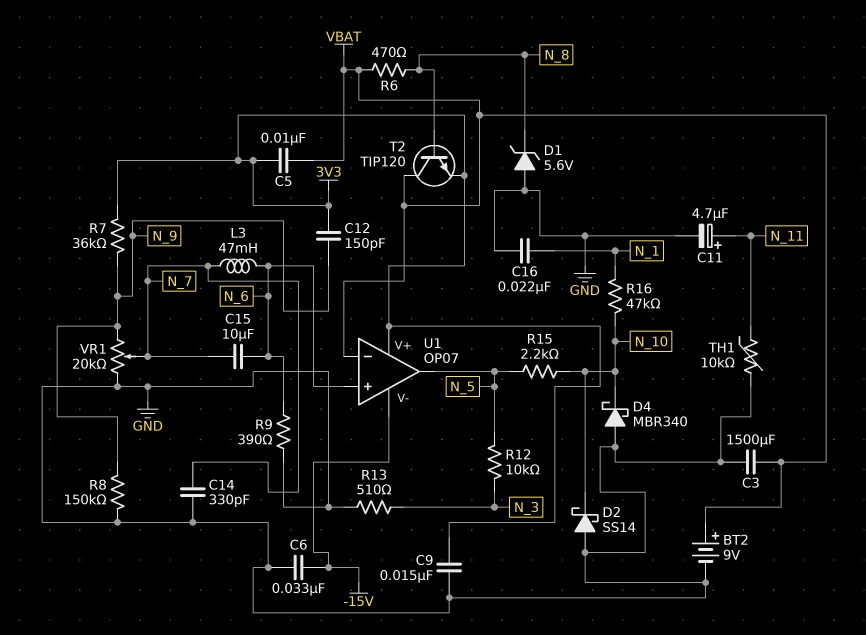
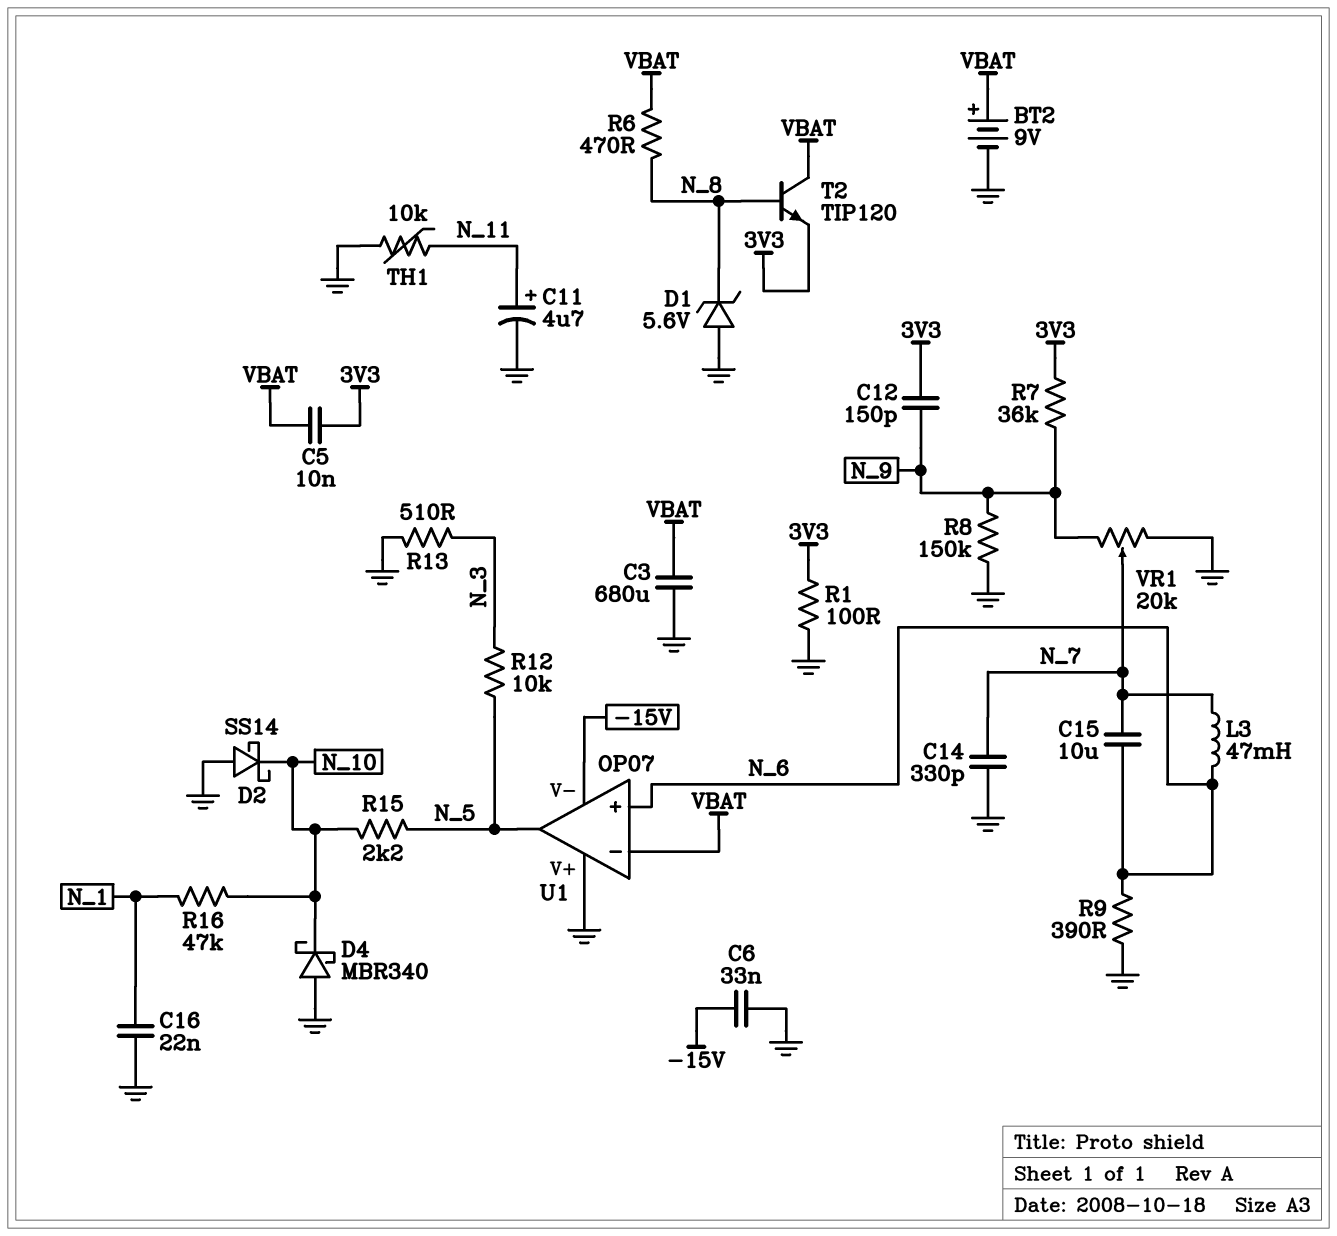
C3: 1500uF (GND, VBAT) -> 680uF (GND, VBAT)
C9: 15nF (3V3, GND) -> none
R1: none -> 100 (3V3, GND)
U1 pin V+: 3V3 -> GND

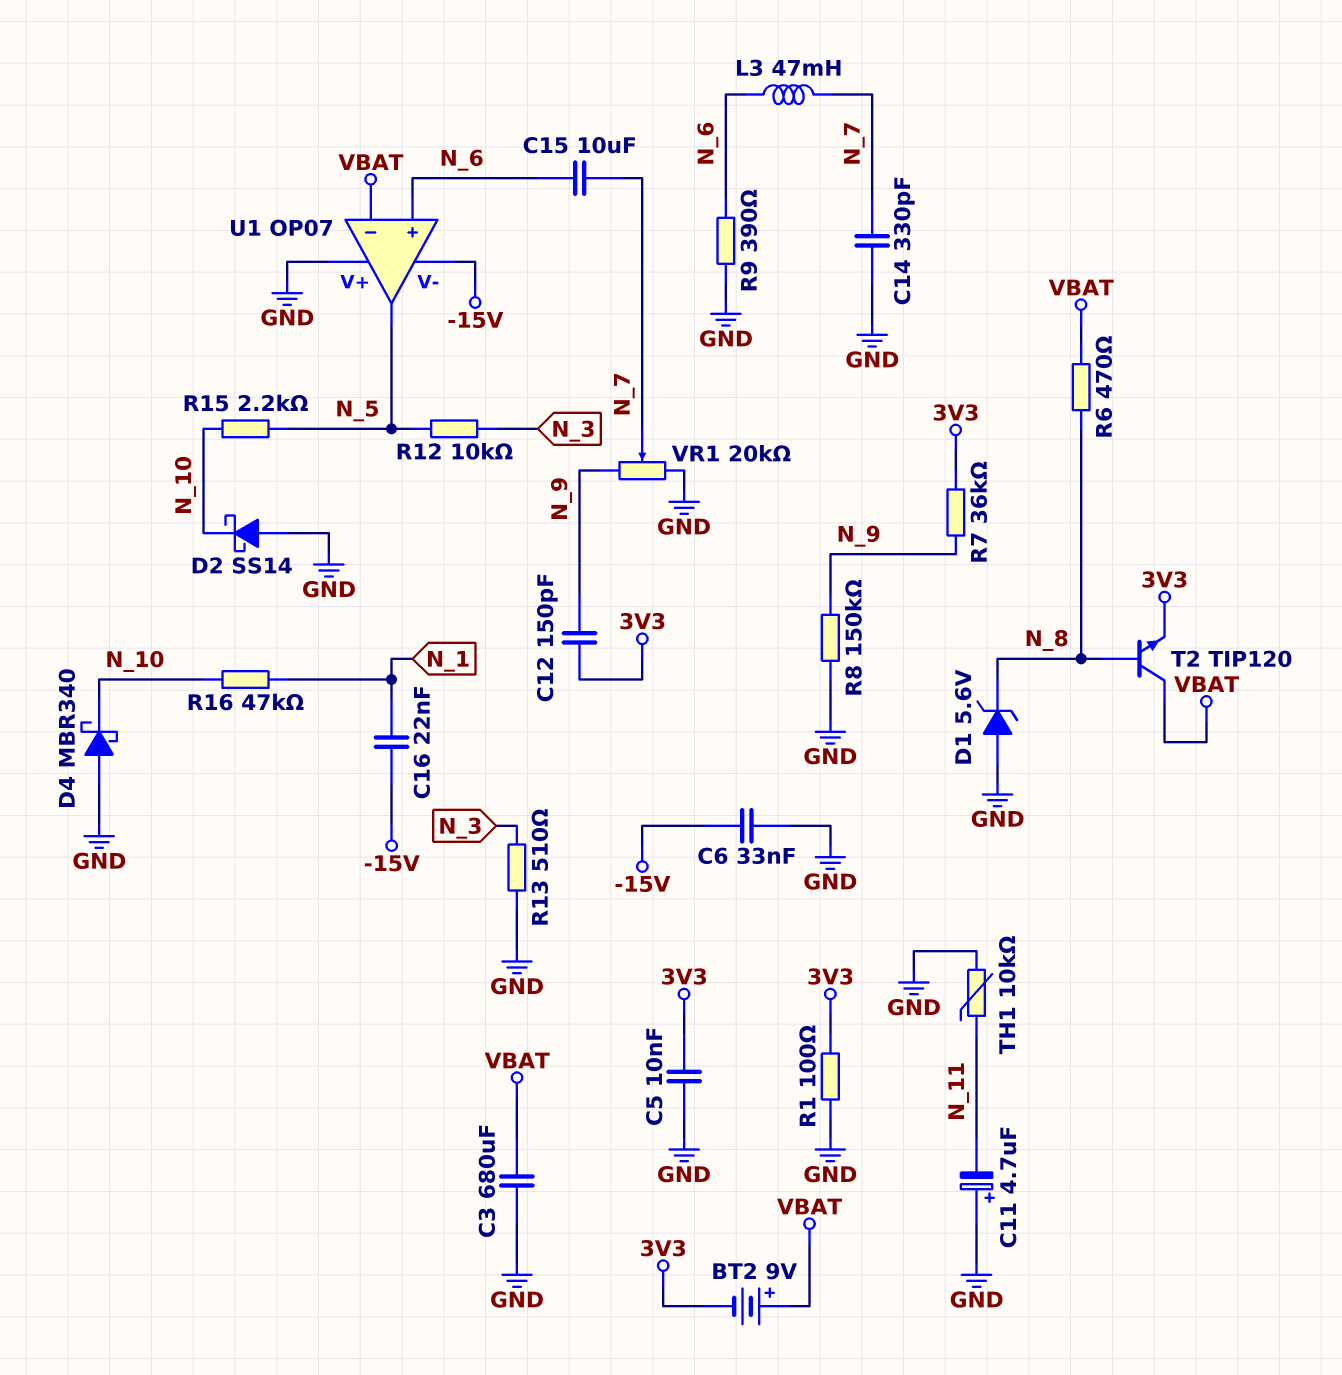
BT2: 9V (plus VBAT, minus GND) -> 9V (plus VBAT, minus 3V3)
C5: 10nF (3V3, VBAT) -> 10nF (3V3, GND)
C11: 4.7uF (plus N_11, minus GND) -> 4.7uF (plus GND, minus N_11)
C16: 22nF (GND, N_1) -> 22nF (-15V, N_1)

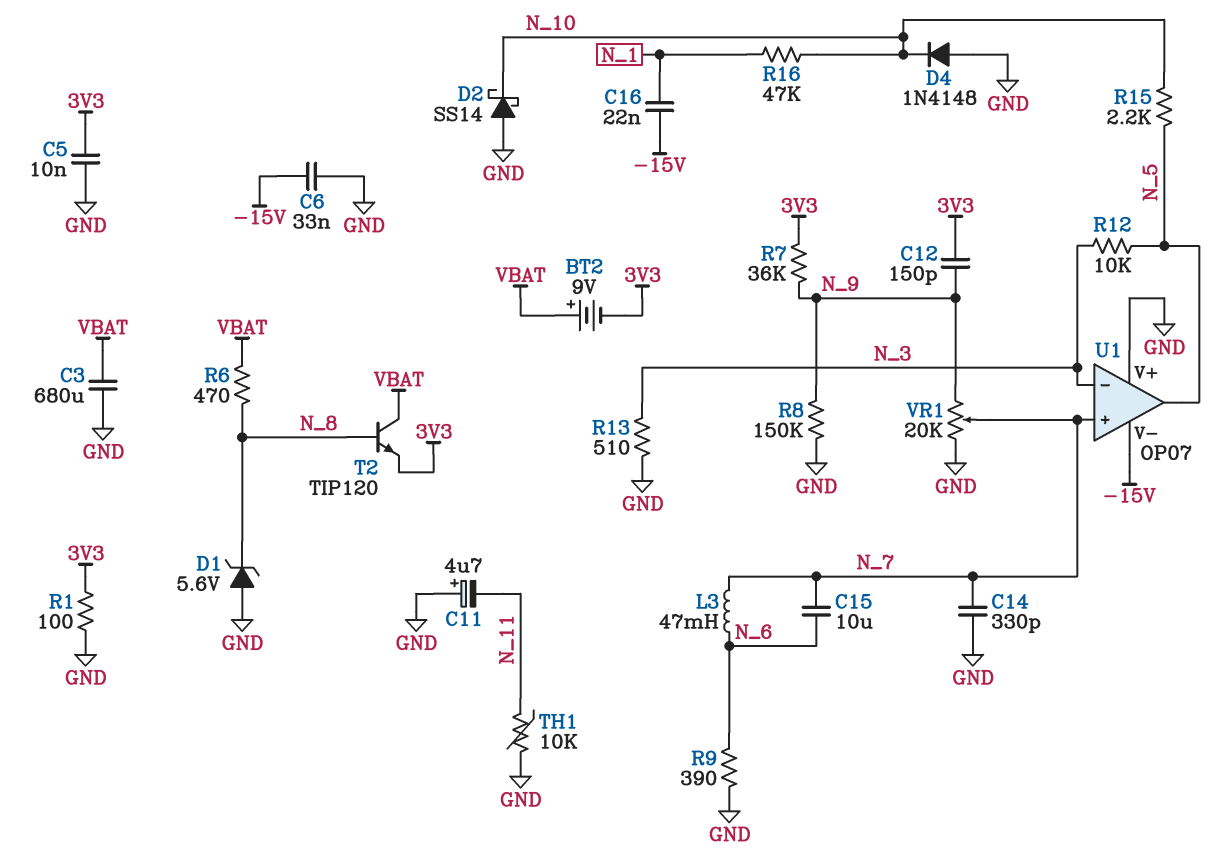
D4: schottky MBR340 (A GND, K N_10) -> diode 1N4148 (A GND, K N_10)
U1 pin in+: N_6 -> N_7
U1 pin in-: VBAT -> N_3

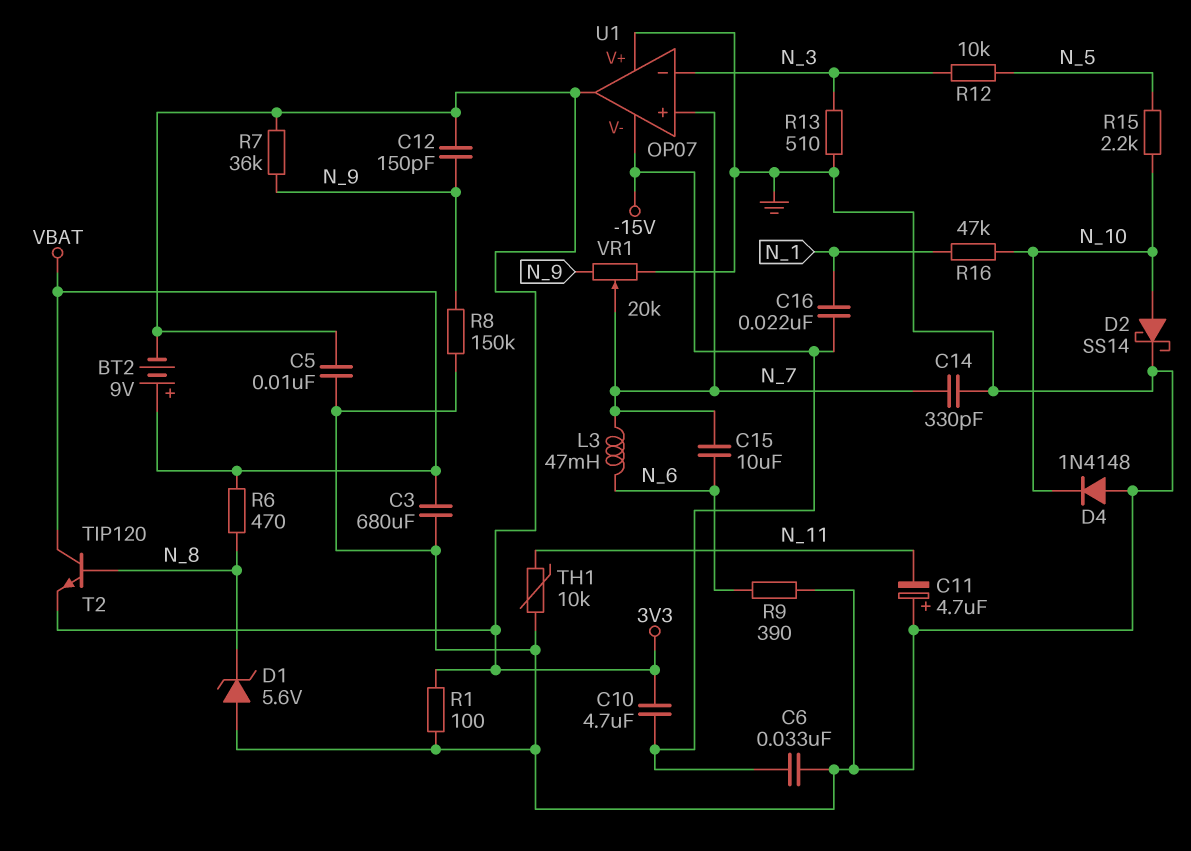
C10: none -> 4.7uF (-15V, 3V3)
D2: schottky SS14 (A GND, K N_10) -> schottky SS14 (A N_10, K GND)
U1 pin out: N_5 -> 3V3

